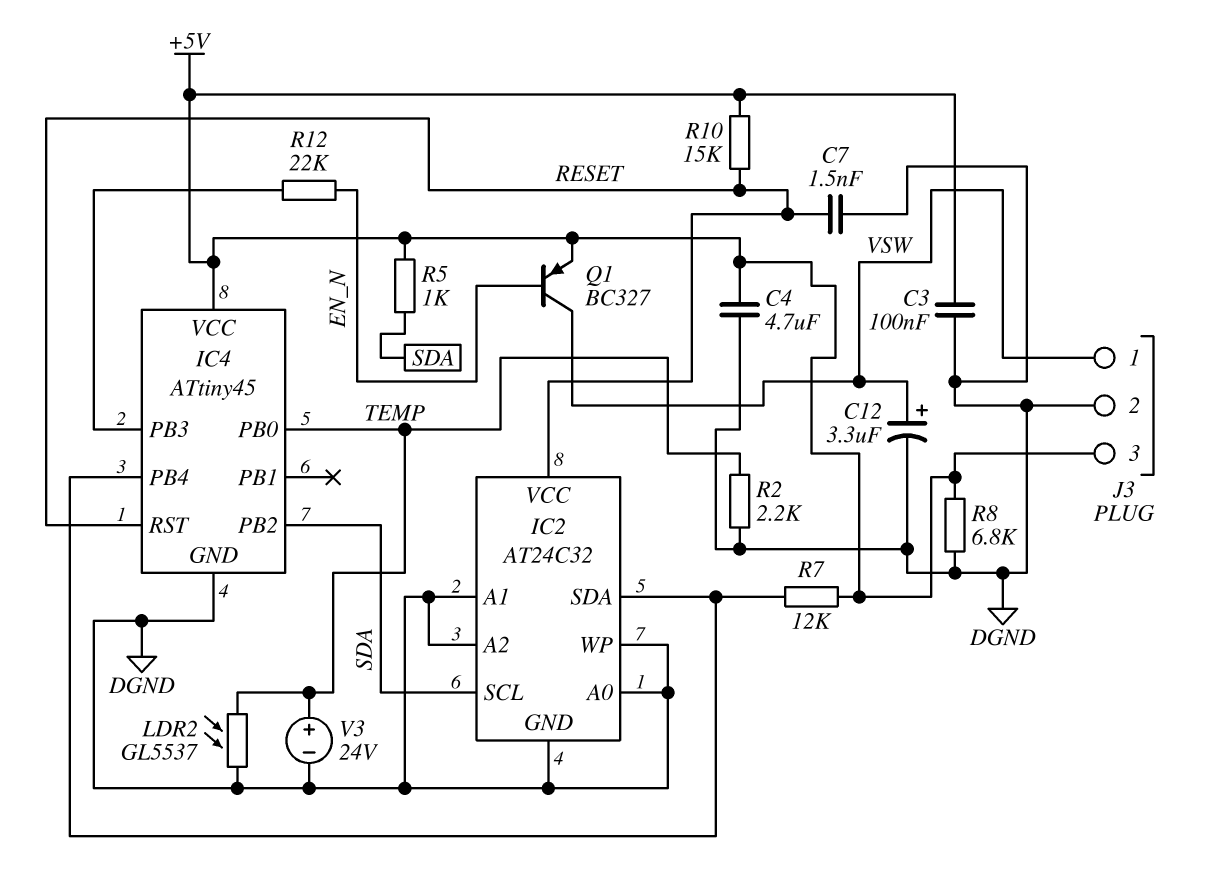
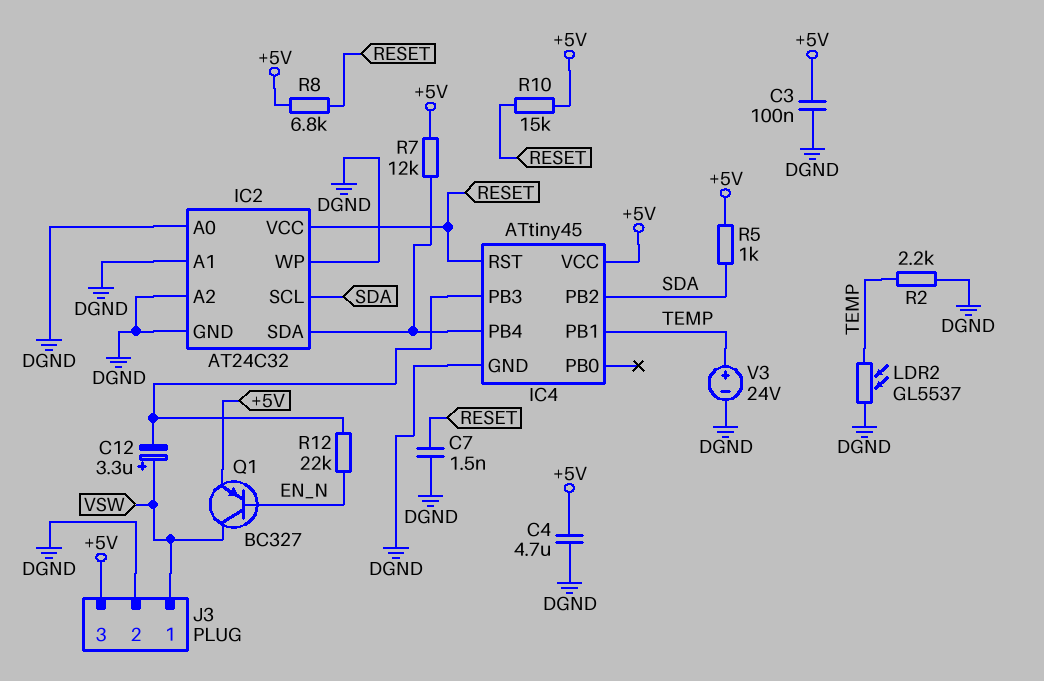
C12: 3.3uF (plus VSW, minus DGND) -> 3.3uF (plus VSW, minus IC4/PB3)
IC4 pin PB0: TEMP -> none
IC4 pin PB1: none -> TEMP
R8: 6.8k (+5V, DGND) -> 6.8k (+5V, RESET)

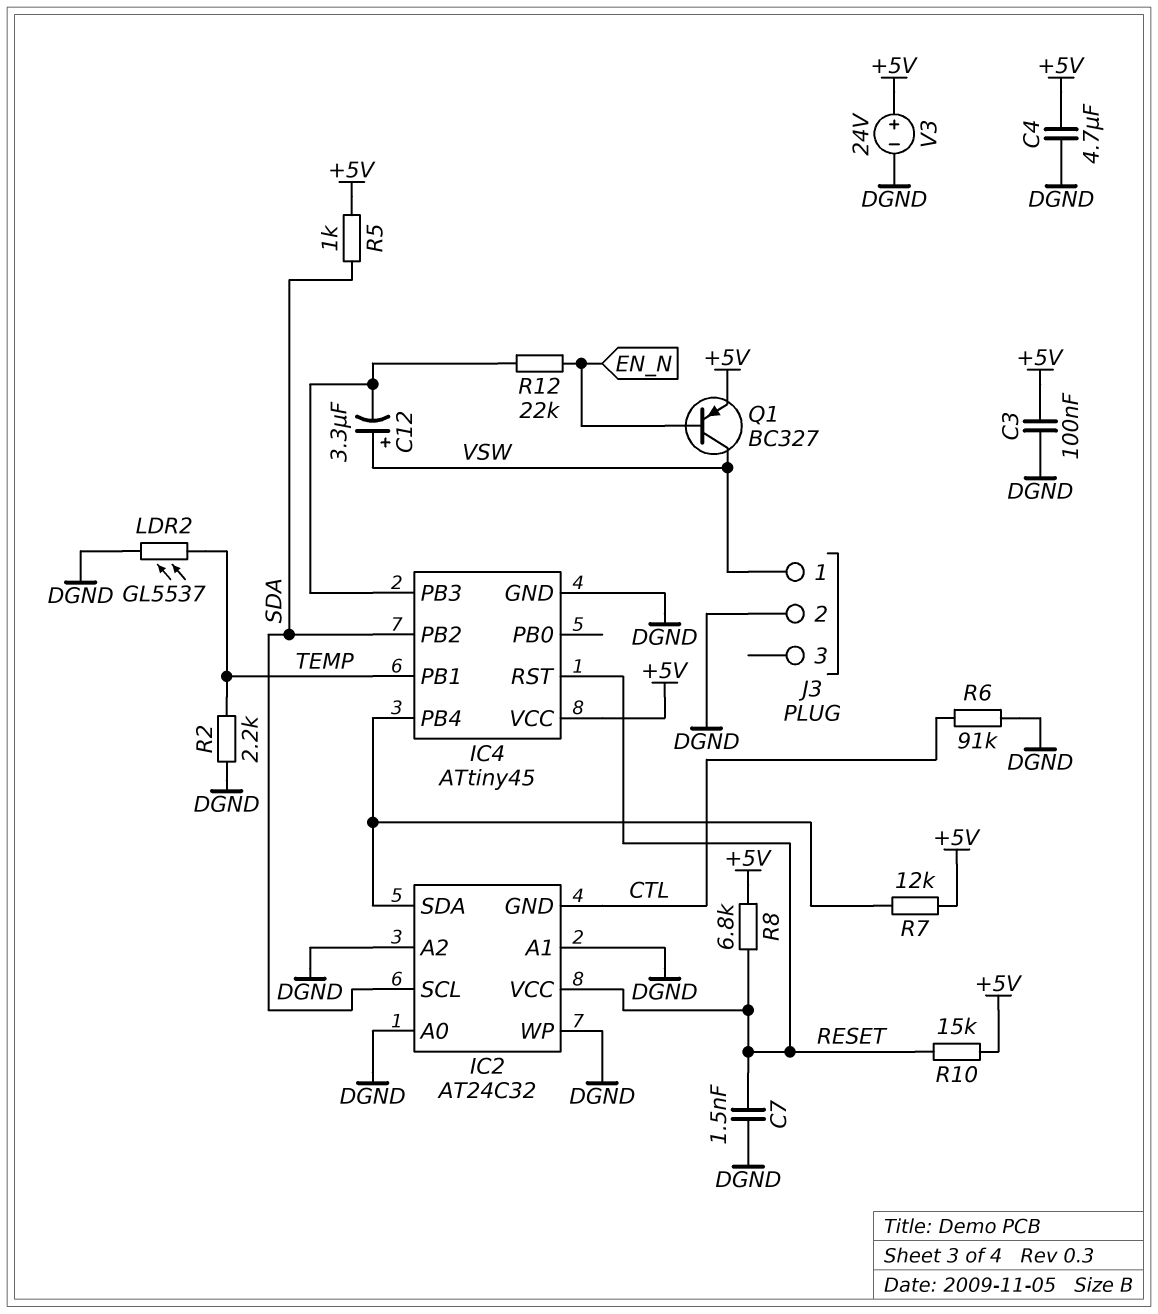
IC2 pin GND: DGND -> CTL
J3 pin 3: +5V -> none
R6: none -> 91k (CTL, DGND)
V3: 24V (plus TEMP, minus DGND) -> 24V (plus +5V, minus DGND)

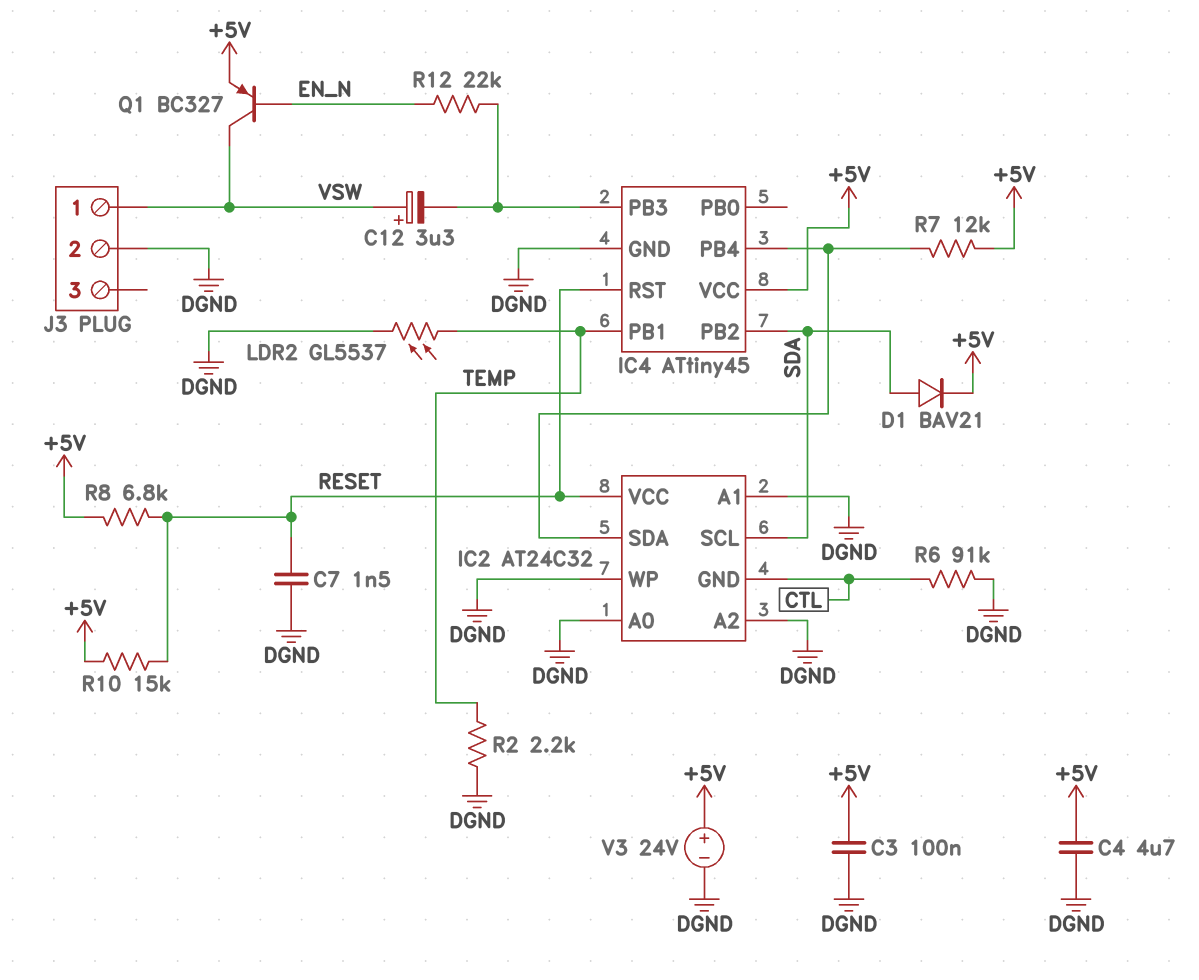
D1: none -> diode BAV21 (A SDA, K +5V)
R5: 1k (+5V, SDA) -> none

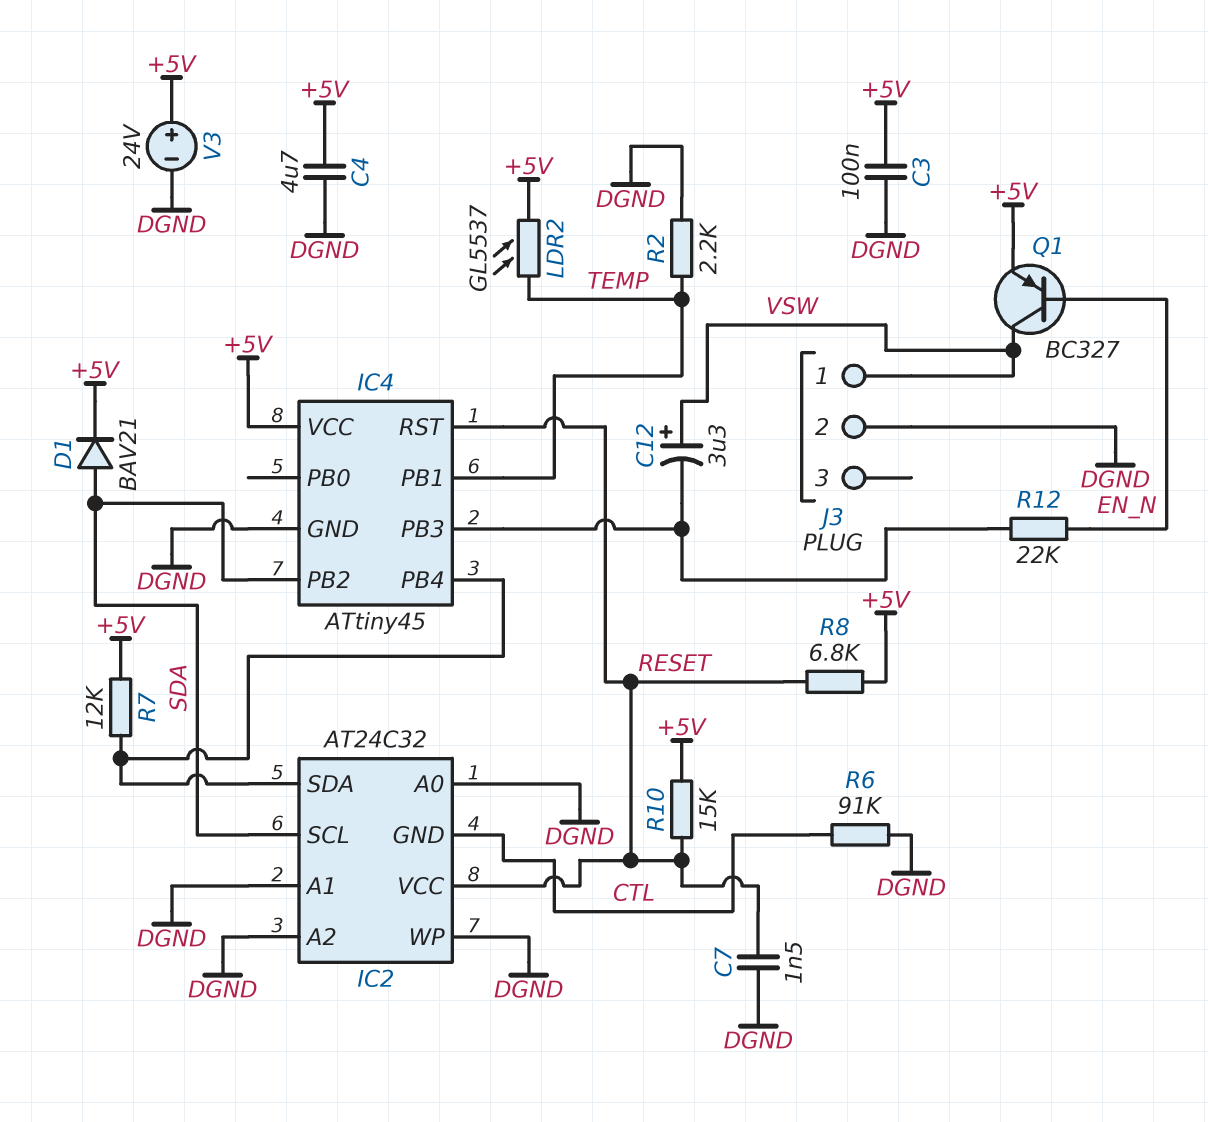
LDR2: GL5537 (DGND, TEMP) -> GL5537 (+5V, TEMP)

